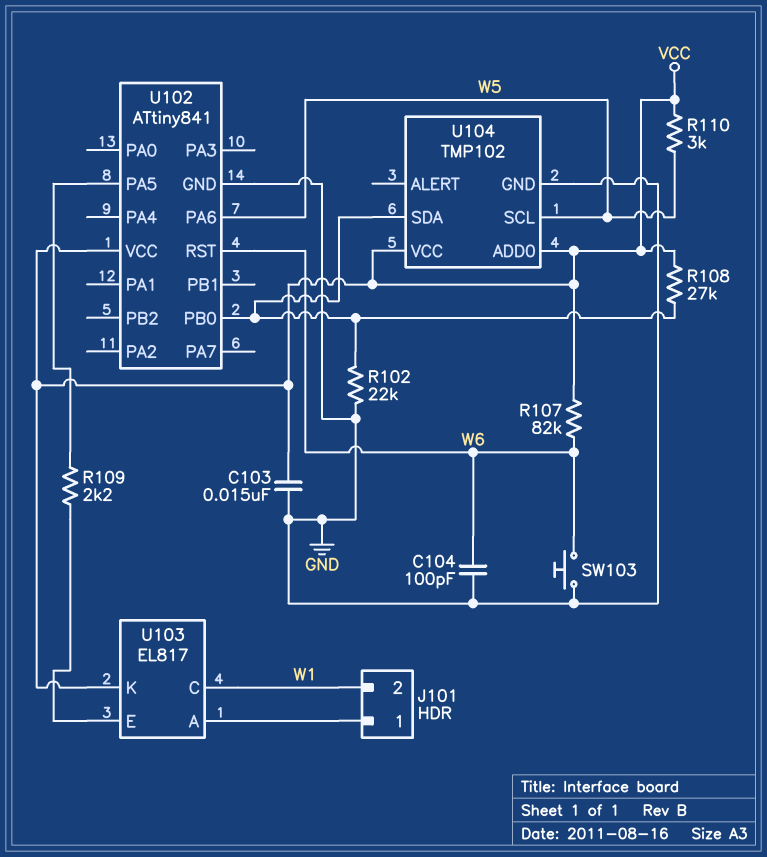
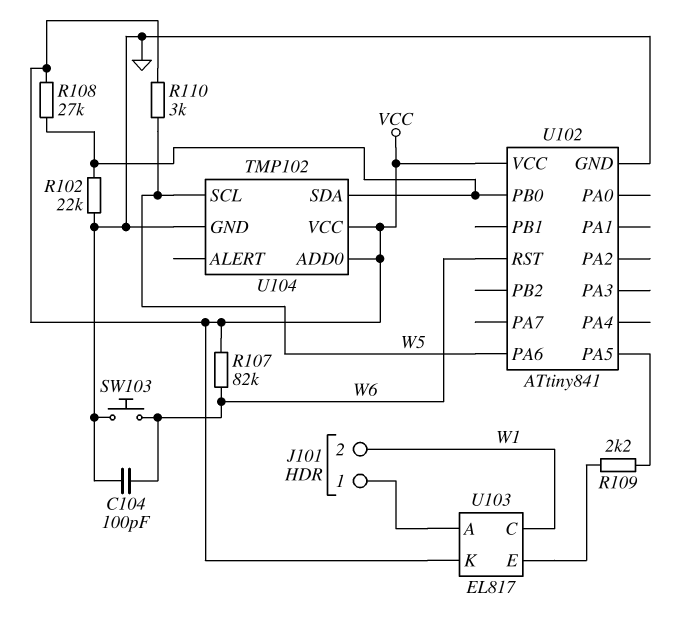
C103: 15nF (GND, VCC) -> none

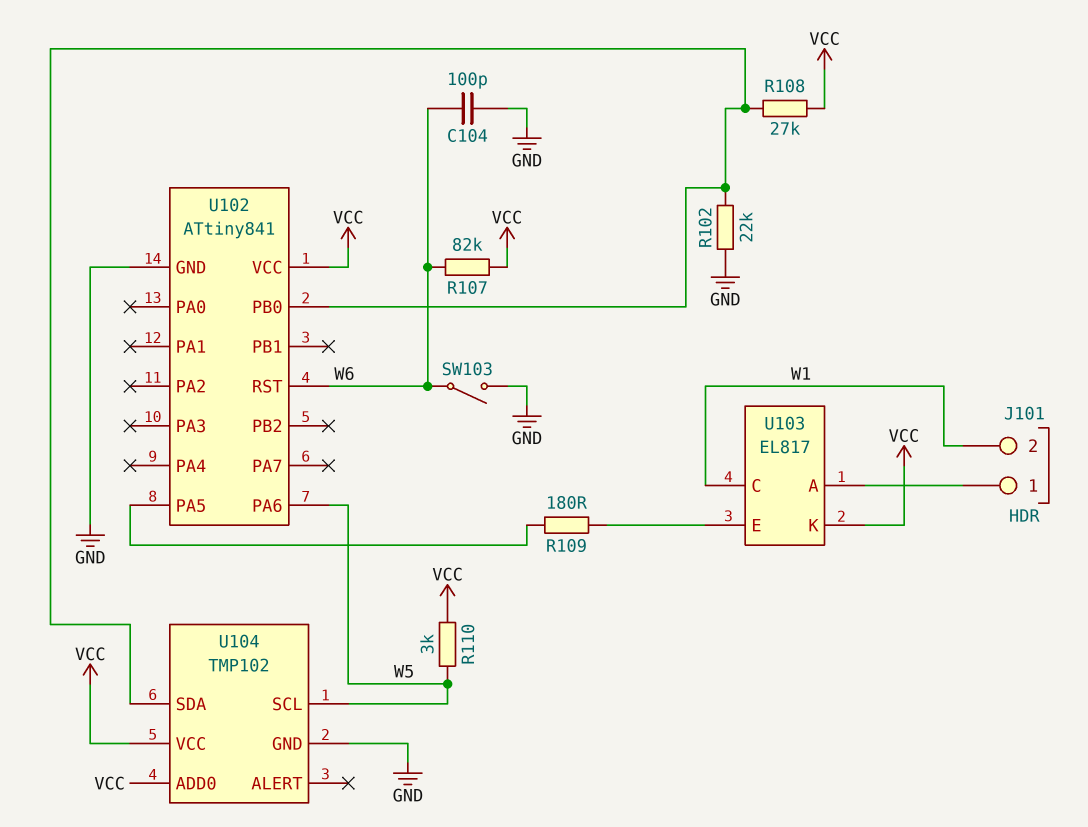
R109: 2.2k (U102/PA5, U103/E) -> 180 (U102/PA5, U103/E)
SW103: button (GND, W6) -> switch (GND, W6)

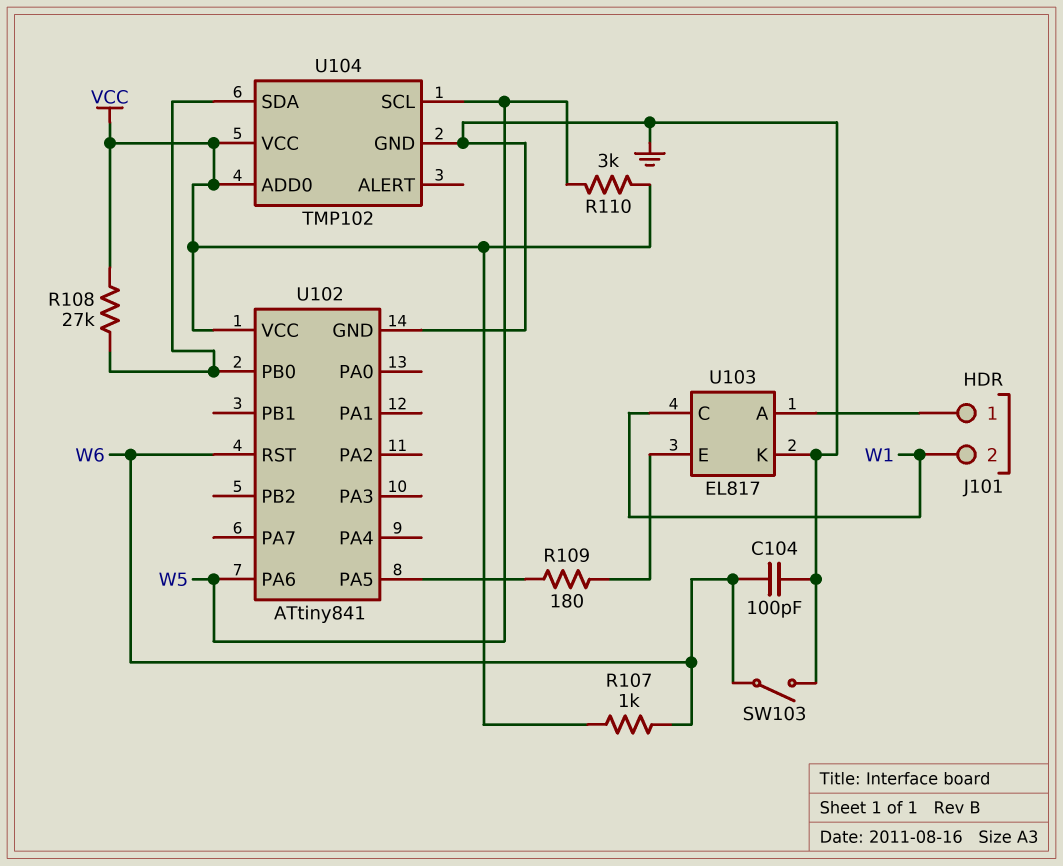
R102: 22k (GND, U102/PB0) -> none
R107: 82k (VCC, W6) -> 1k (VCC, W6)
U103 pin K: VCC -> GND

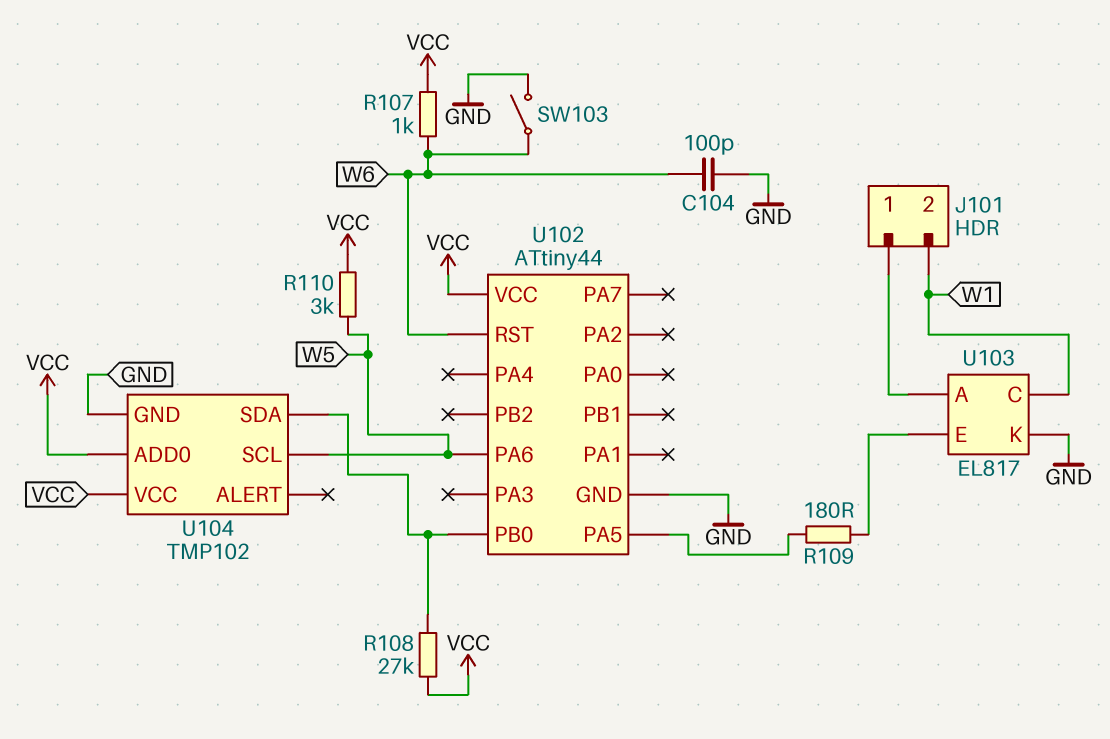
U102: ATtiny841 -> ATtiny44

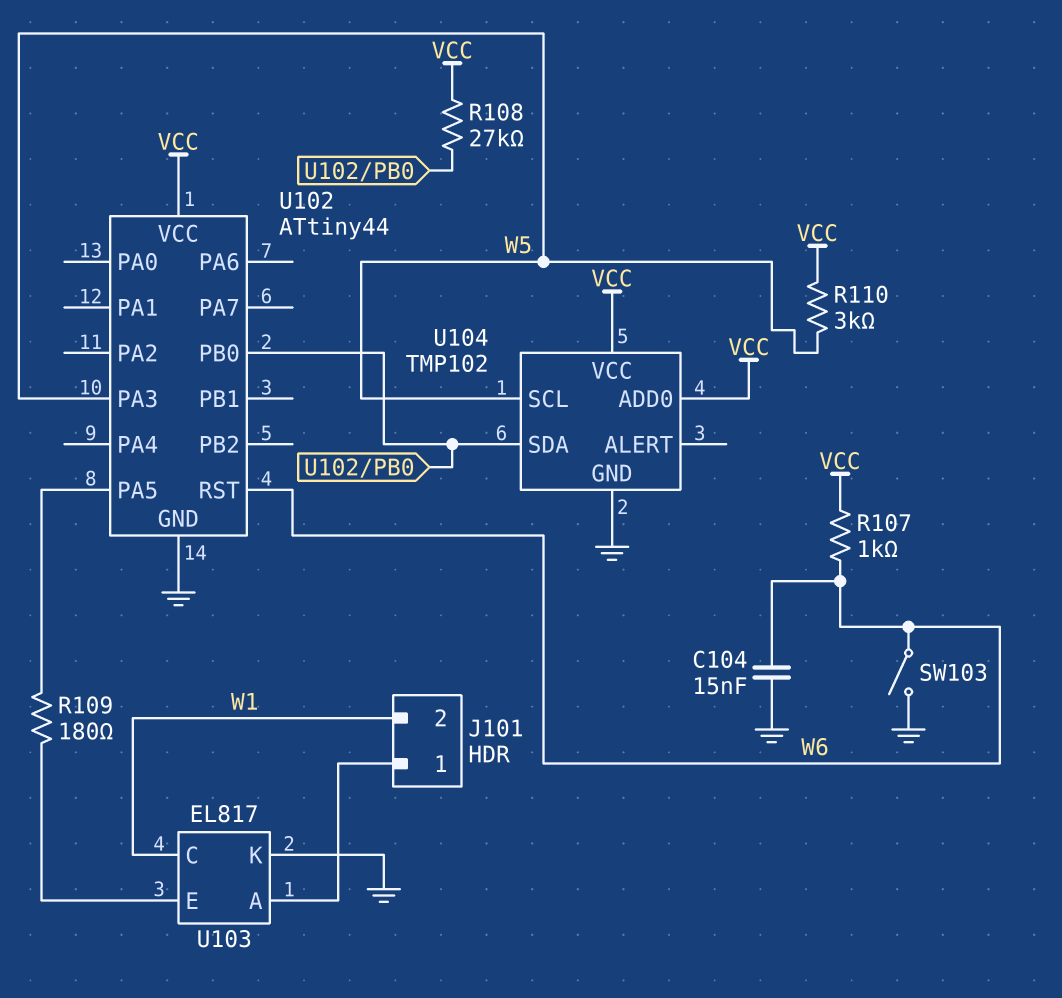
C104: 100pF (GND, W6) -> 15nF (GND, W6)
U102 pin PA3: none -> W5
U102 pin PA6: W5 -> none

